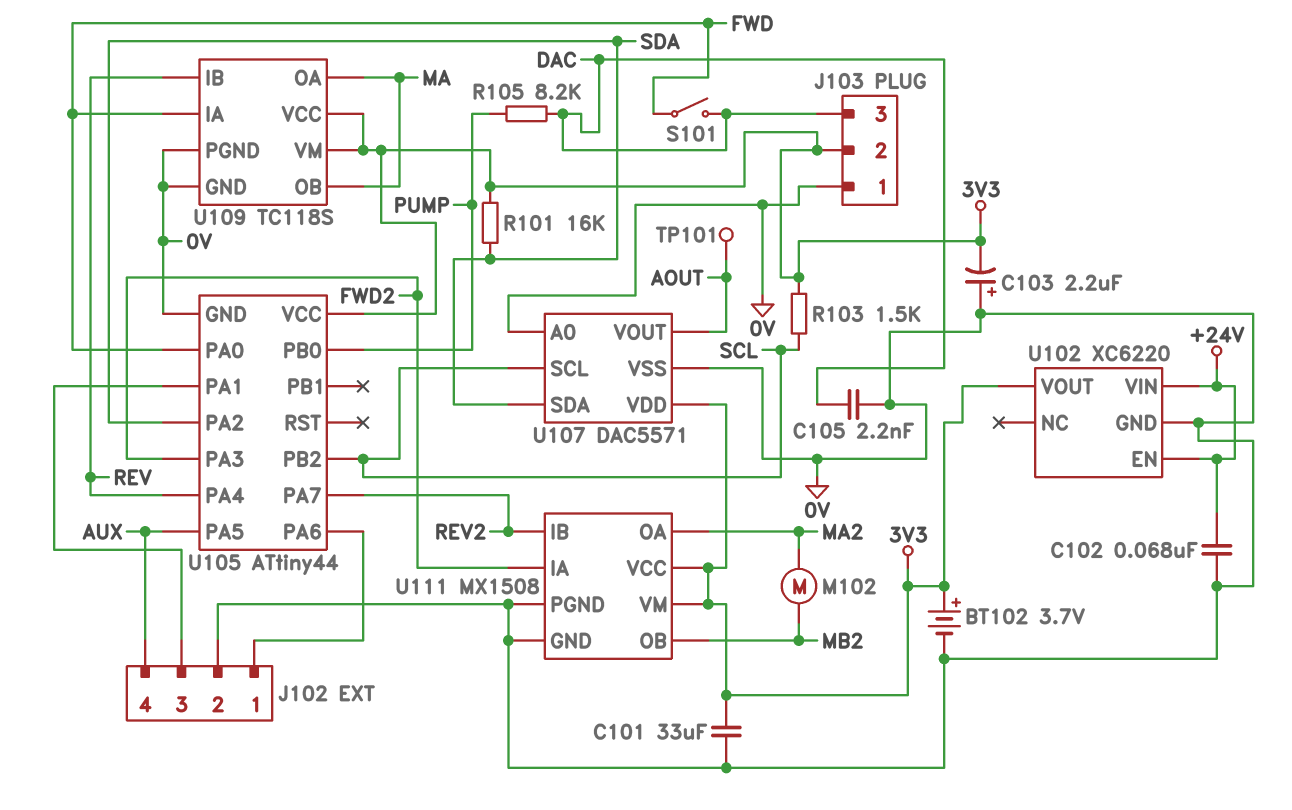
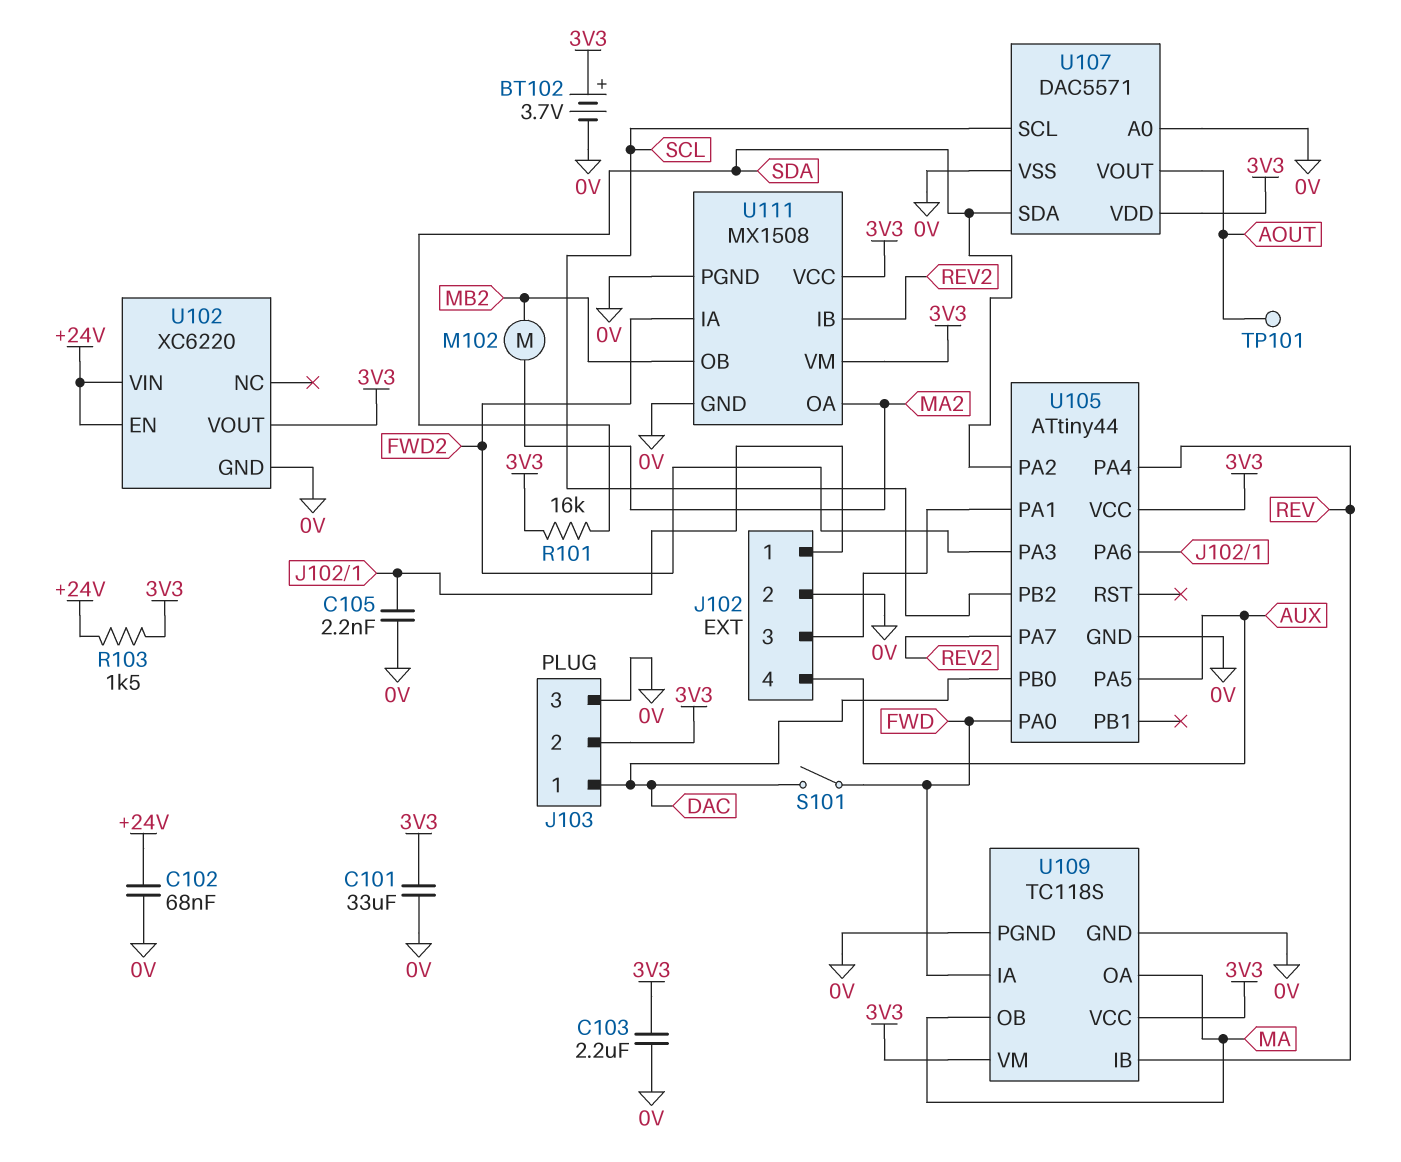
C103: 2.2uF (plus 0V, minus 3V3) -> 2.2uF (0V, 3V3)
C105: 2.2nF (0V, DAC) -> 2.2nF (0V, J102/1)
J103 pin 1: 0V -> DAC
J103 pin 3: DAC -> 0V
R103: 1.5k (3V3, SCL) -> 1.5k (+24V, 3V3)
R105: 8.2k (DAC, PUMP) -> none
U105 pin PB0: PUMP -> DAC

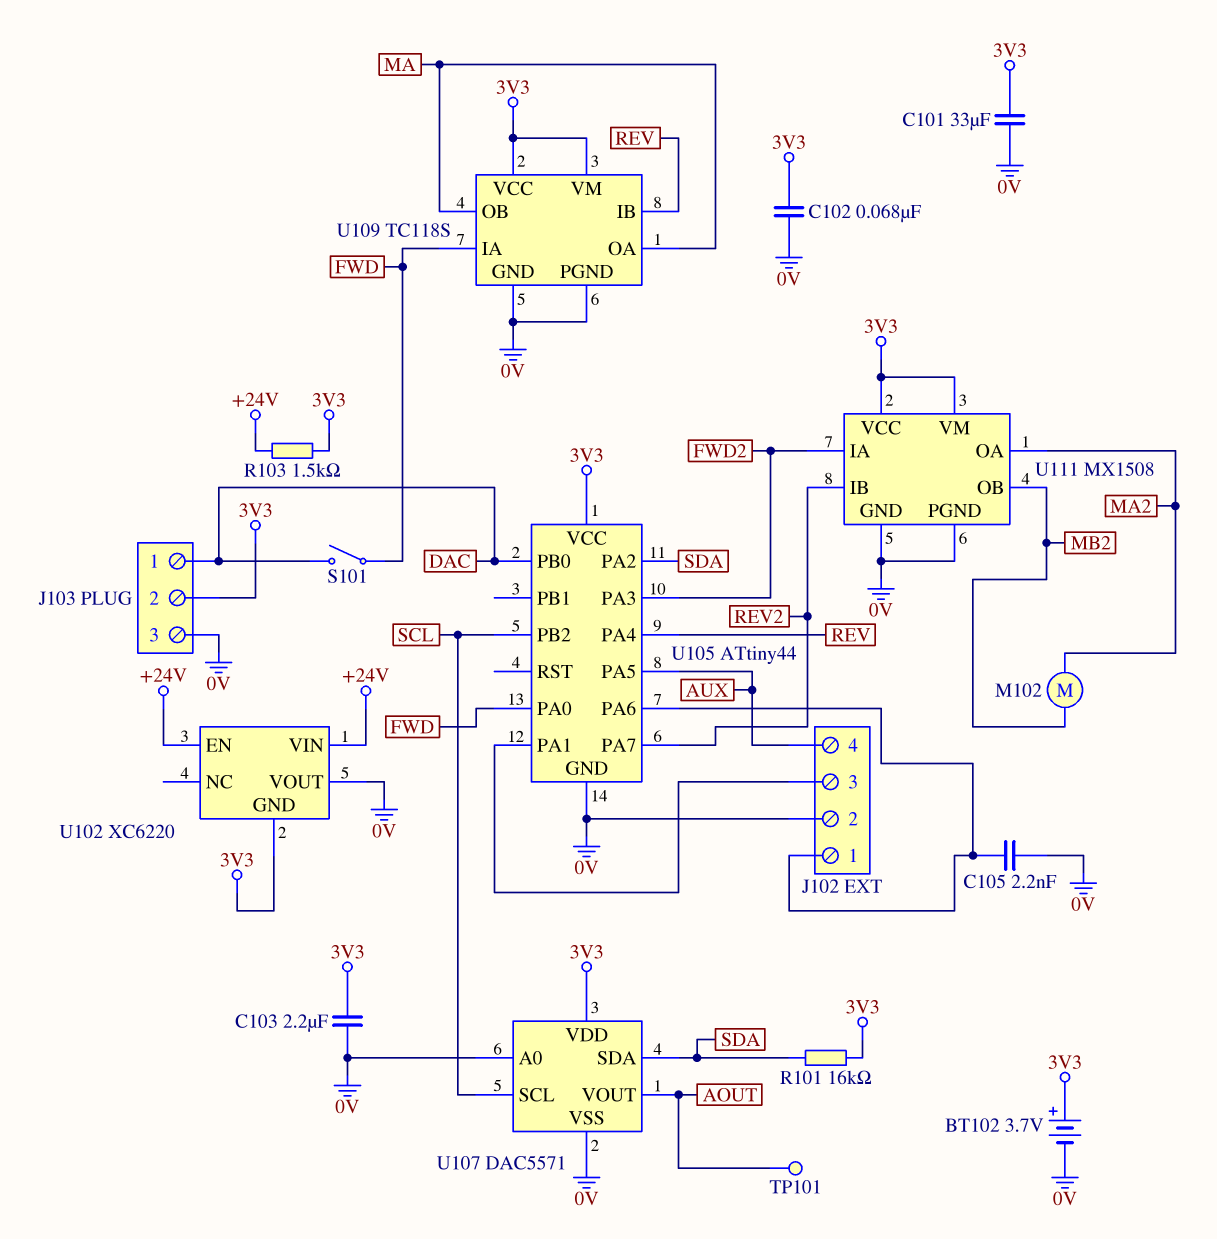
C102: 68nF (+24V, 0V) -> 68nF (0V, 3V3)
U102 pin GND: 0V -> 3V3
U102 pin VOUT: 3V3 -> 0V

